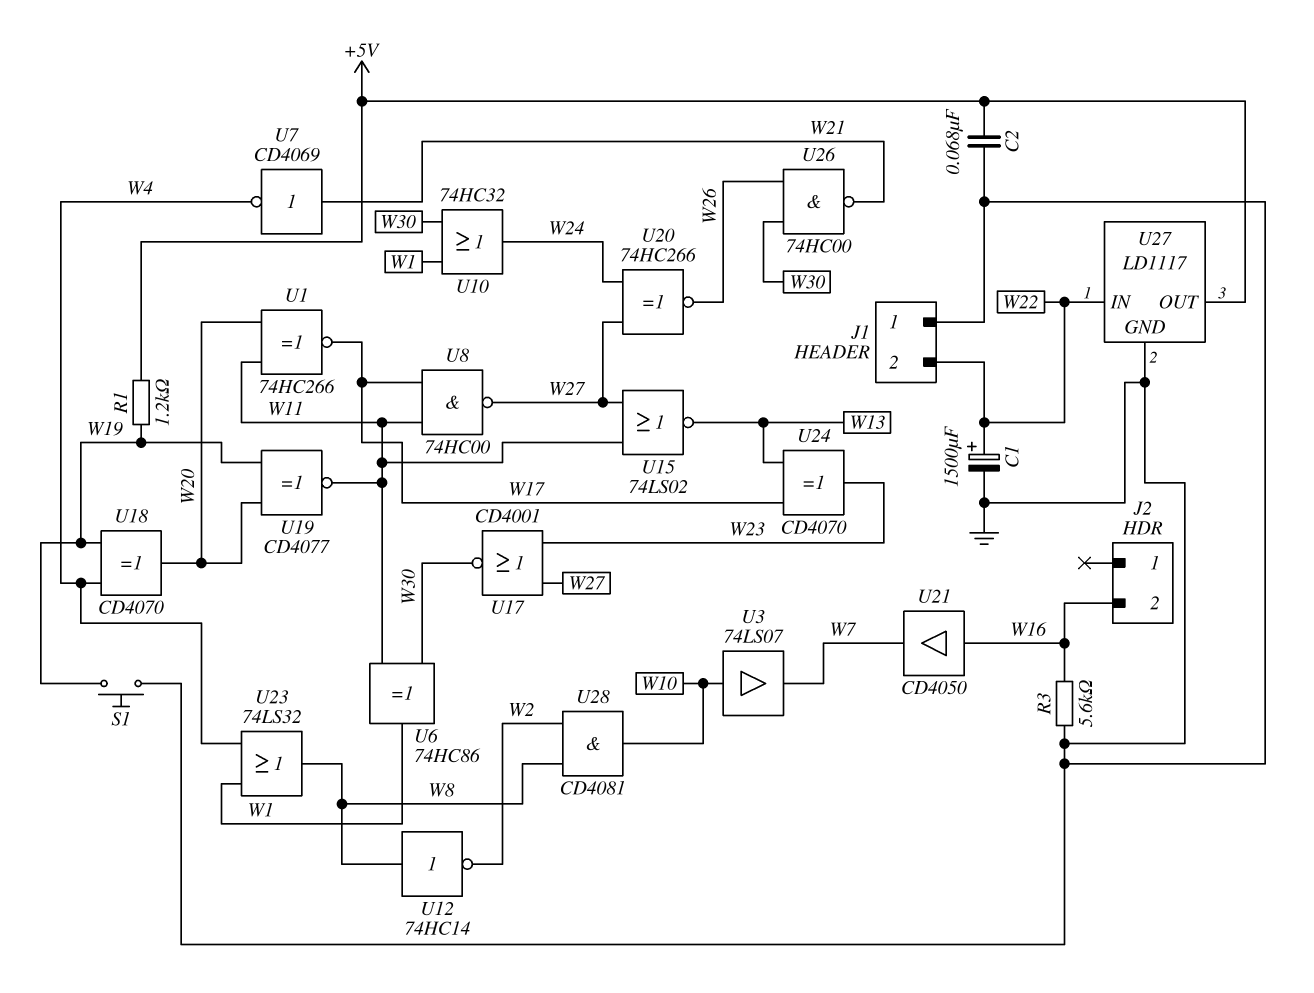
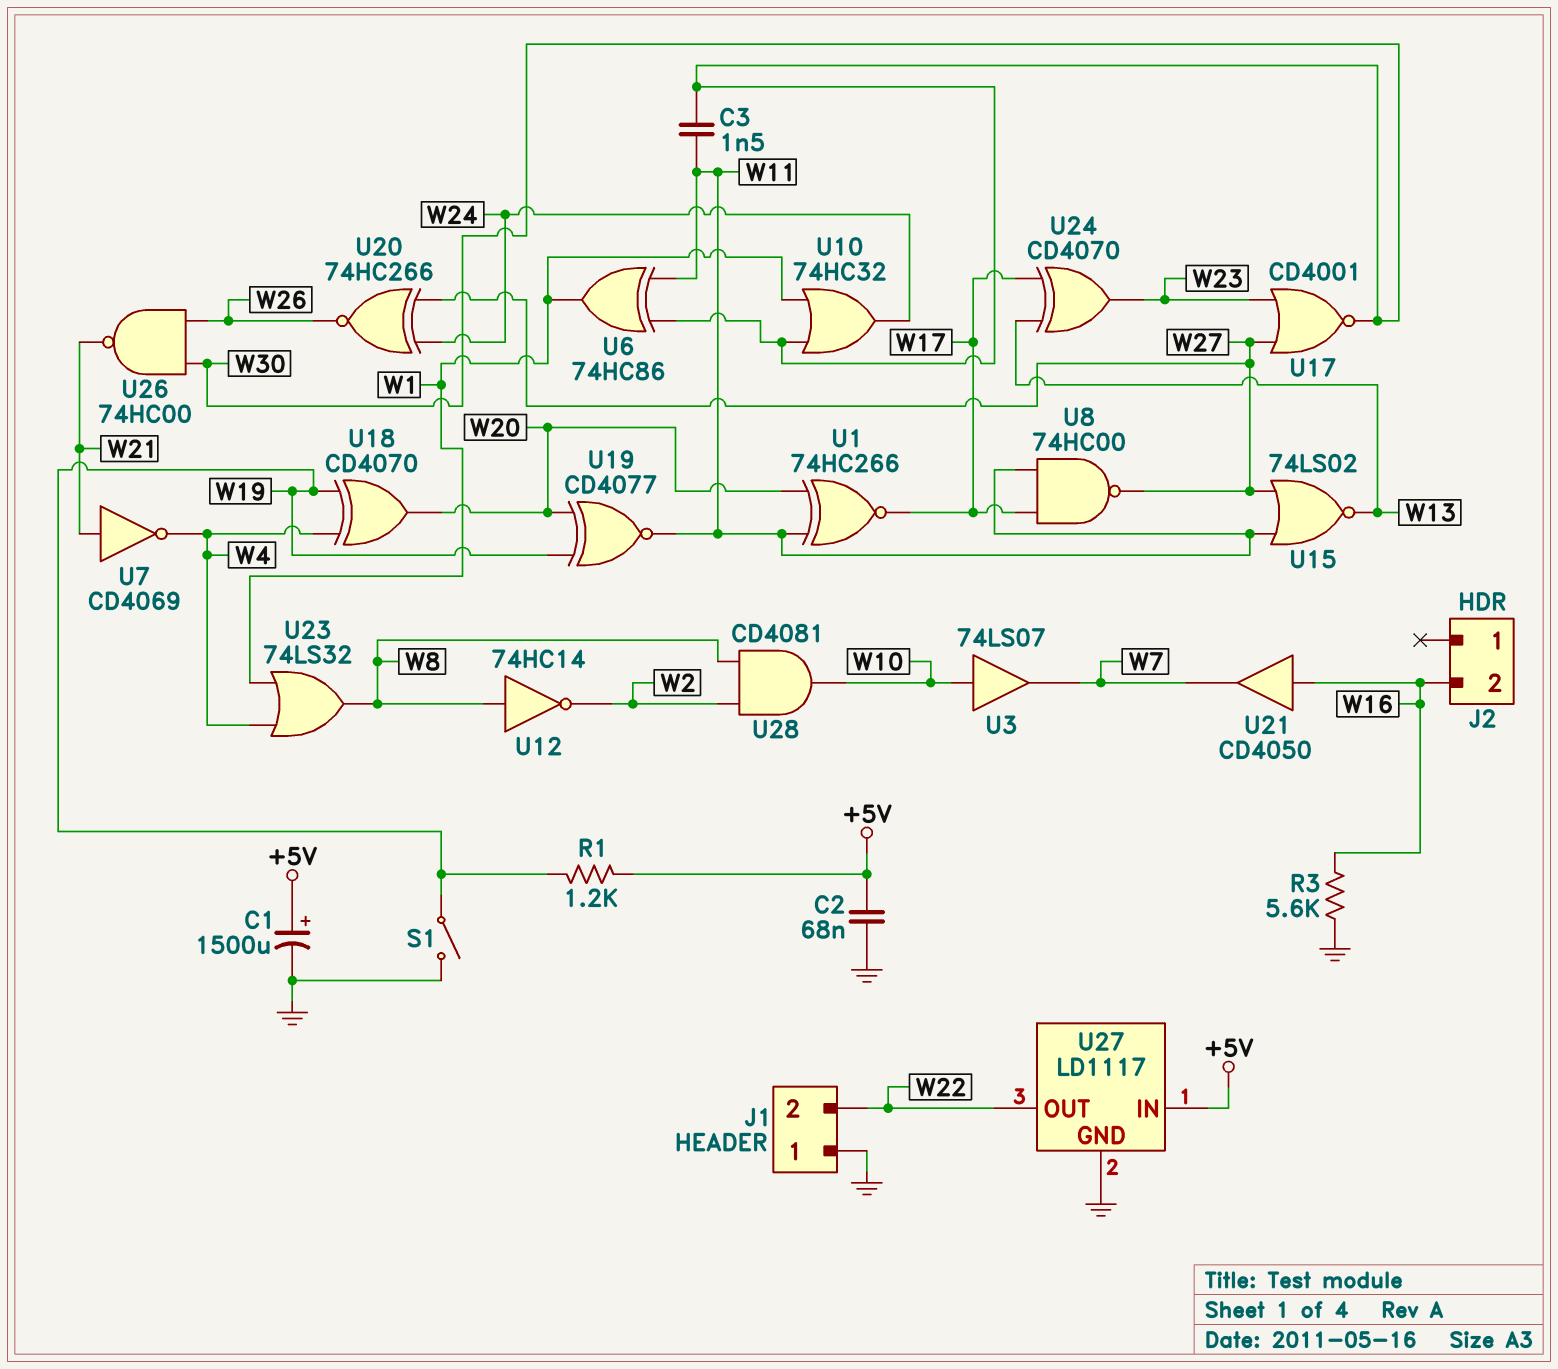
C1: 1500uF (plus W22, minus GND) -> 1500uF (plus +5V, minus GND)
C3: none -> 1.5nF (W11, W30)
S1: button (GND, W19) -> switch (GND, W19)
U27 pin IN: W22 -> +5V
U27 pin OUT: +5V -> W22

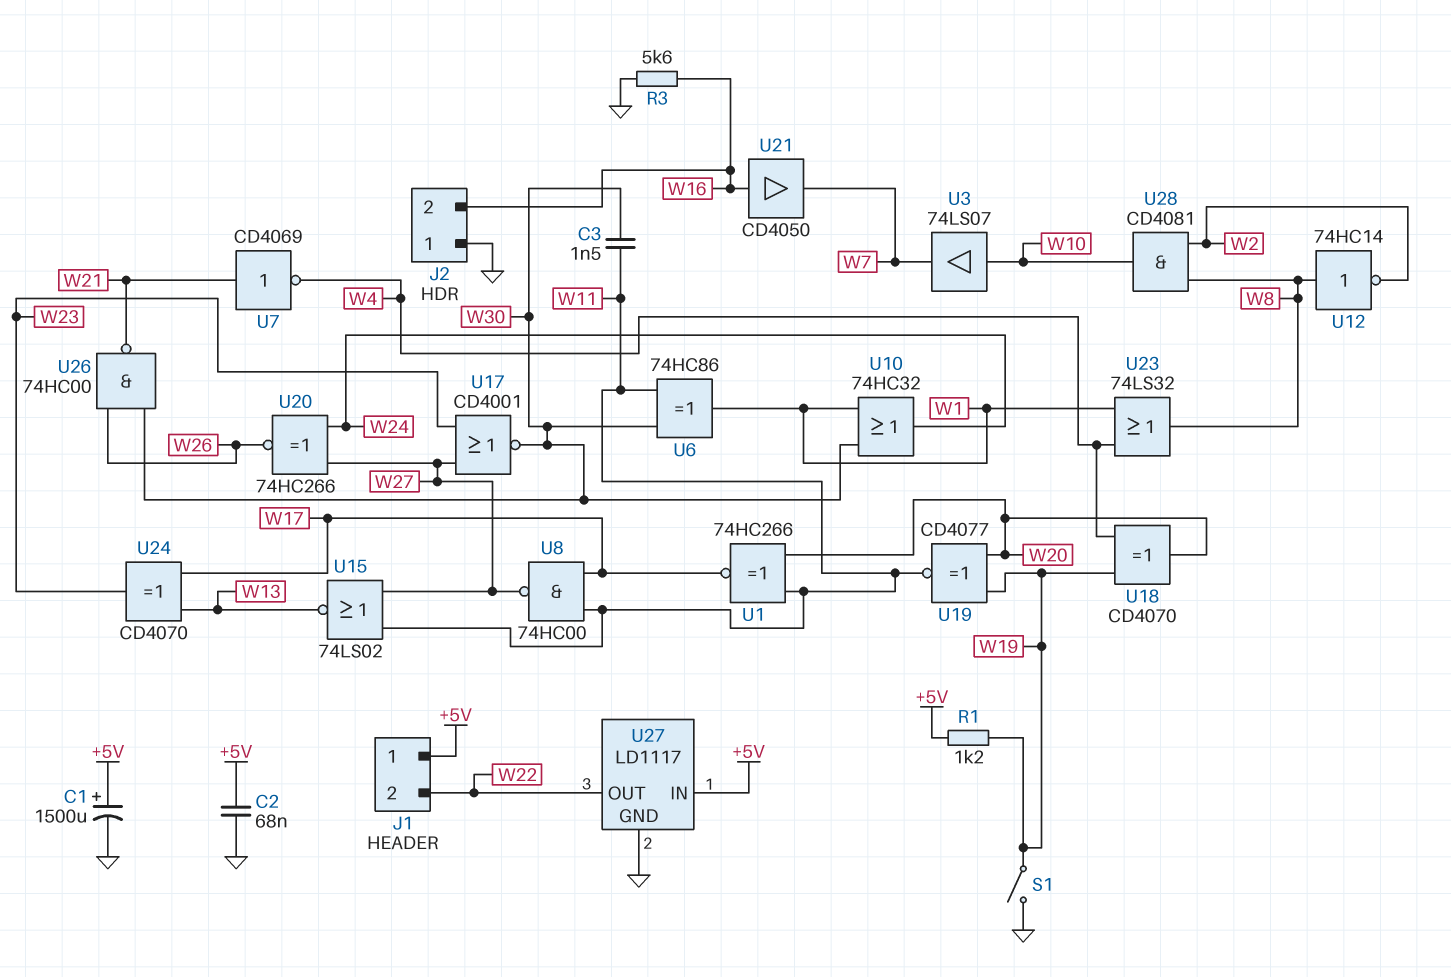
J1 pin 1: GND -> +5V
J2 pin 1: none -> GND

